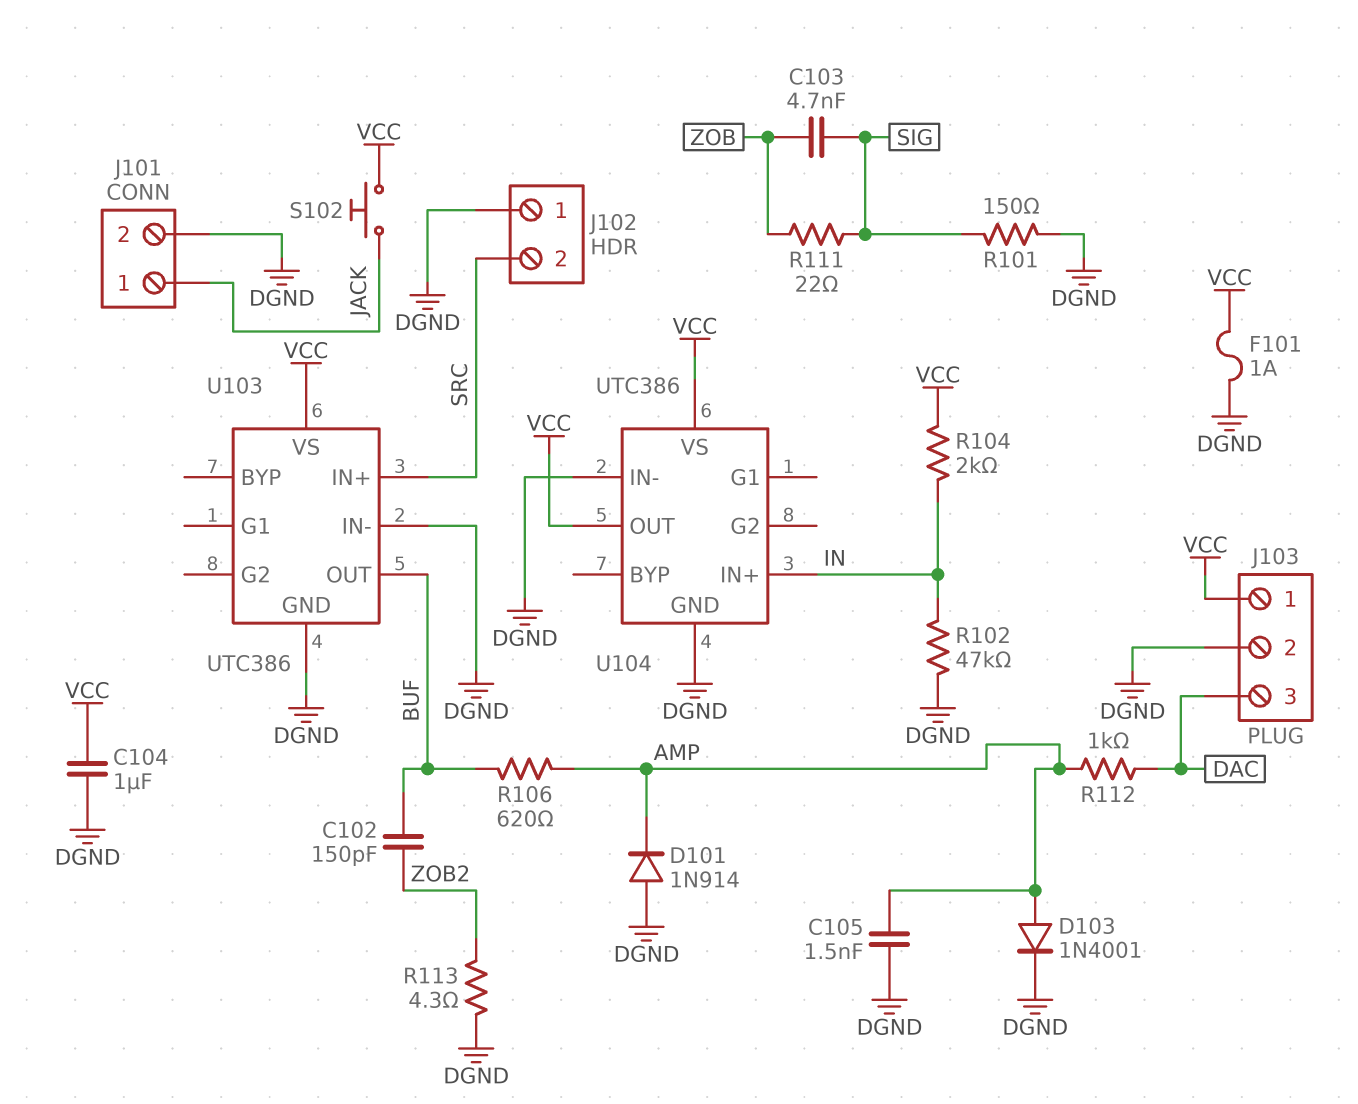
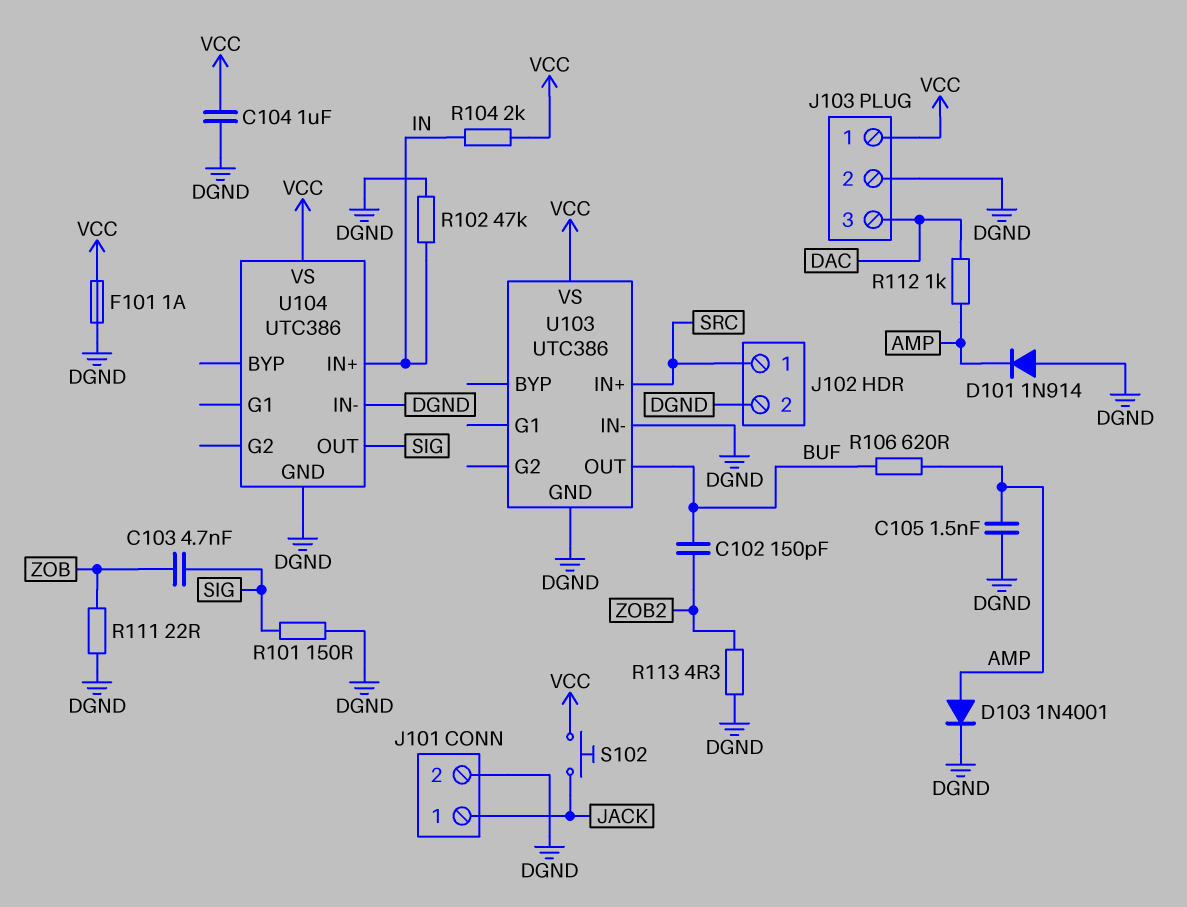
J102 pin 1: DGND -> SRC
J102 pin 2: SRC -> DGND
R111: 22 (SIG, ZOB) -> 22 (DGND, ZOB)
U104 pin OUT: VCC -> SIG

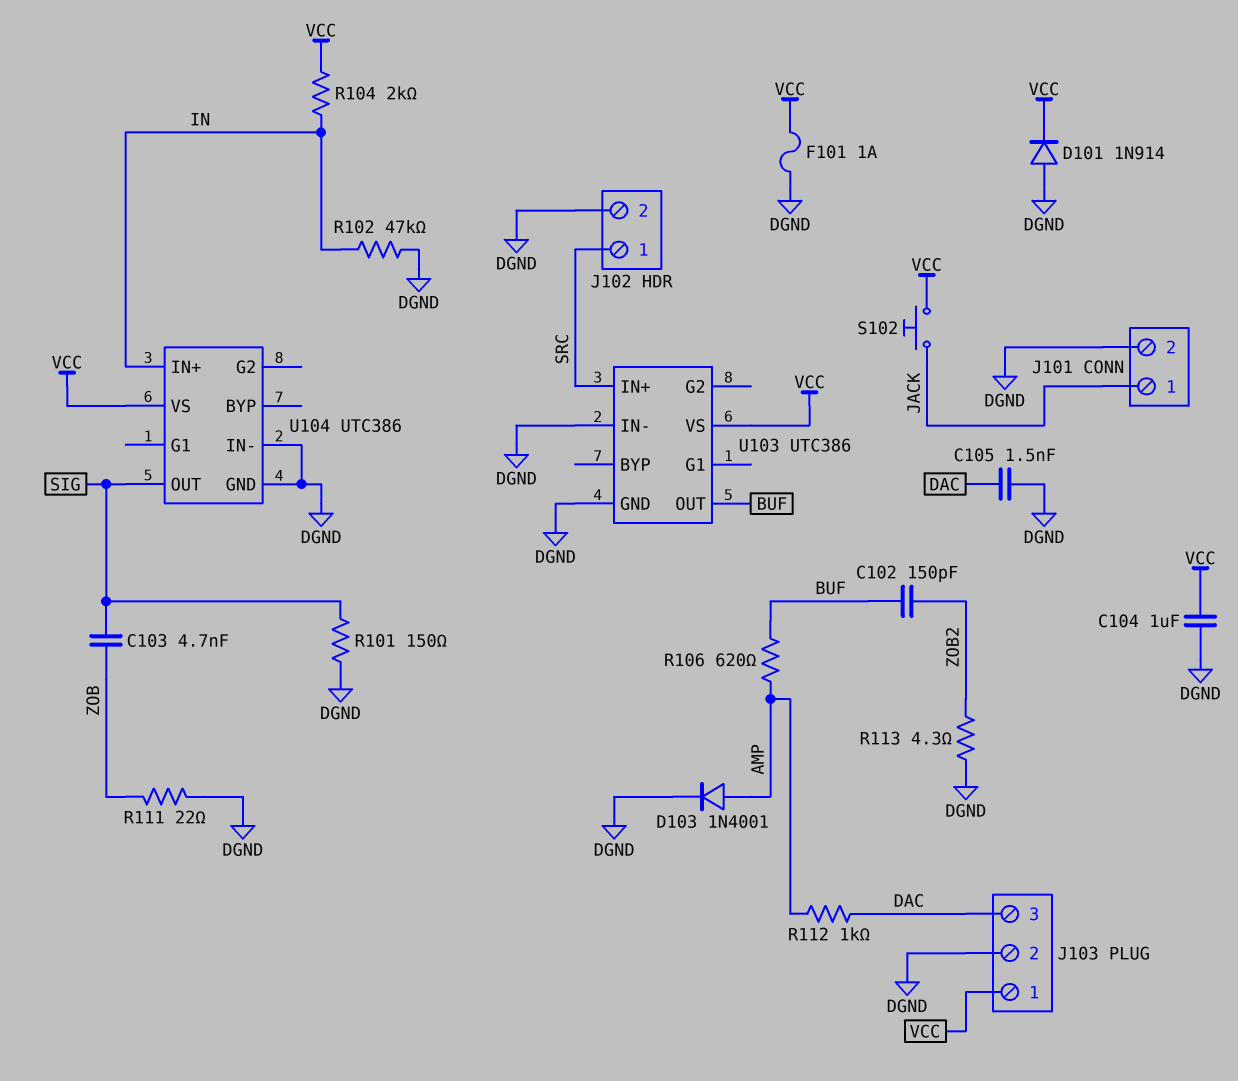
C105: 1.5nF (AMP, DGND) -> 1.5nF (DAC, DGND)
D101: diode 1N914 (A DGND, K AMP) -> diode 1N914 (A DGND, K VCC)

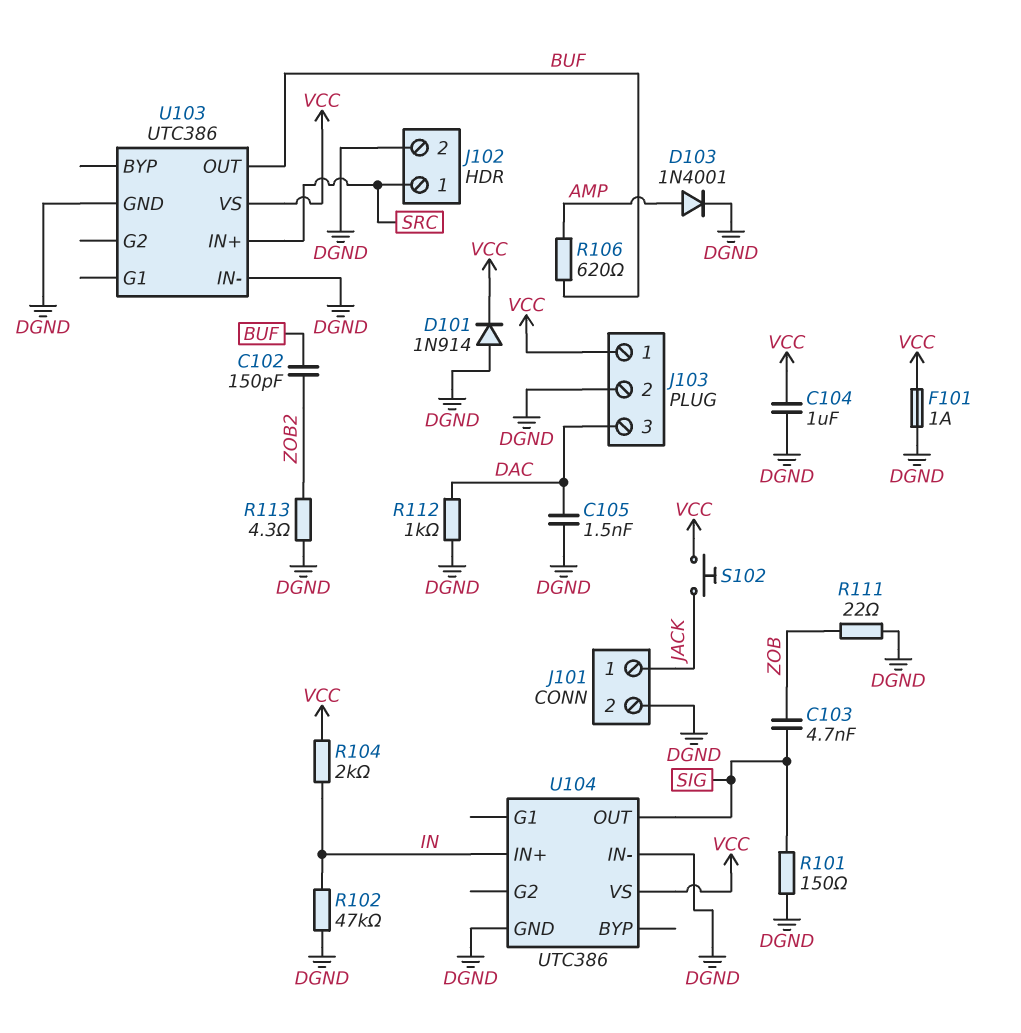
R112: 1k (AMP, DAC) -> 1k (DAC, DGND)

